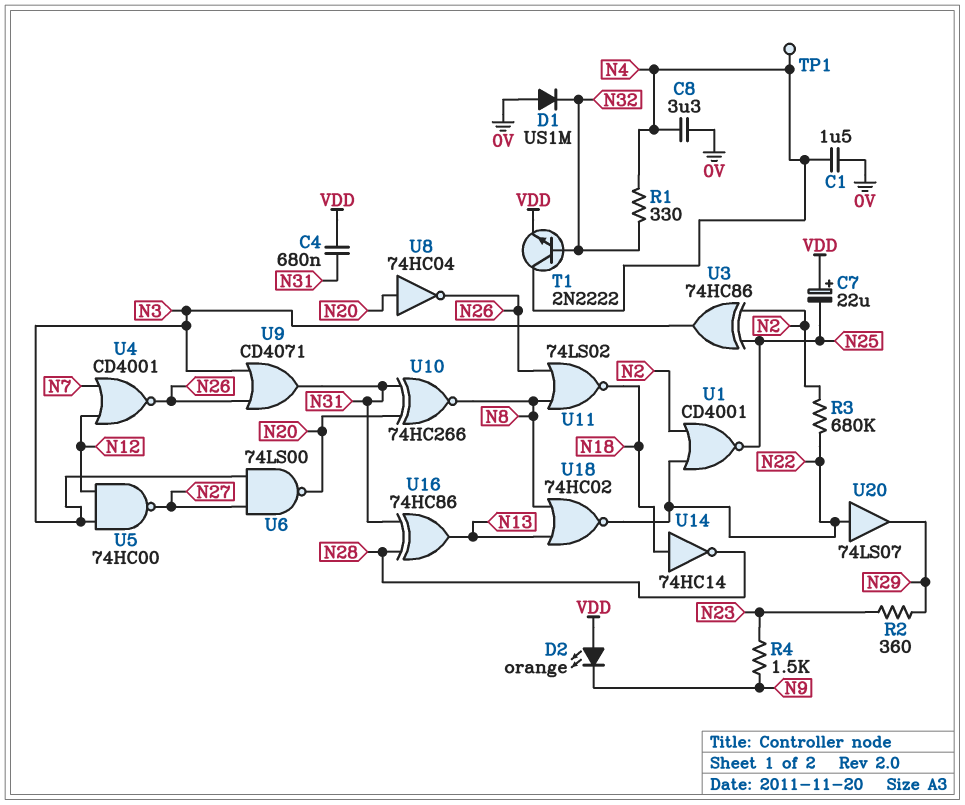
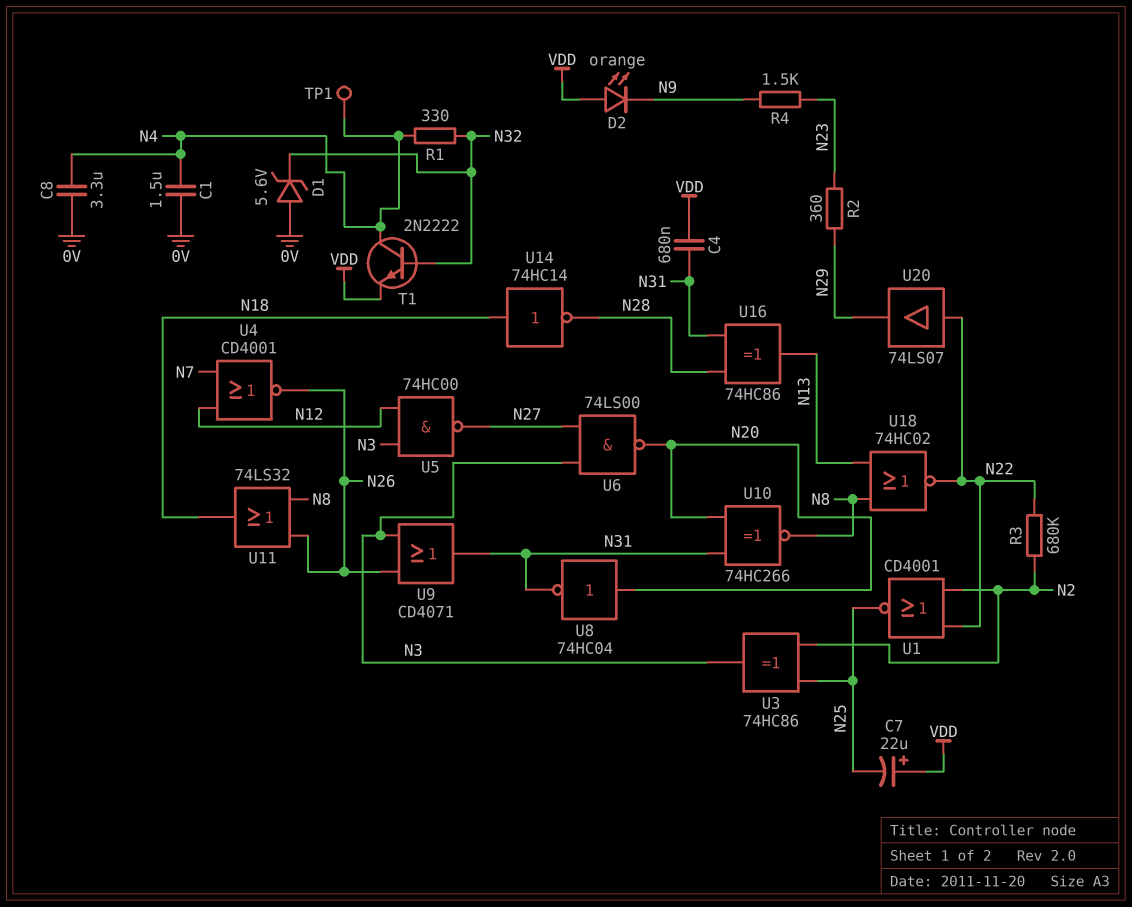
D1: diode US1M (A 0V, K N32) -> zener 5.6V (A 0V, K N32)
U8: NOT 74HC04 (in N20, out N26) -> NOT 74HC04 (in N20, out N31)
U11: NOR 74LS02 (in N8, in N26, out N18) -> OR 74LS32 (in N8, in N26, out N18)

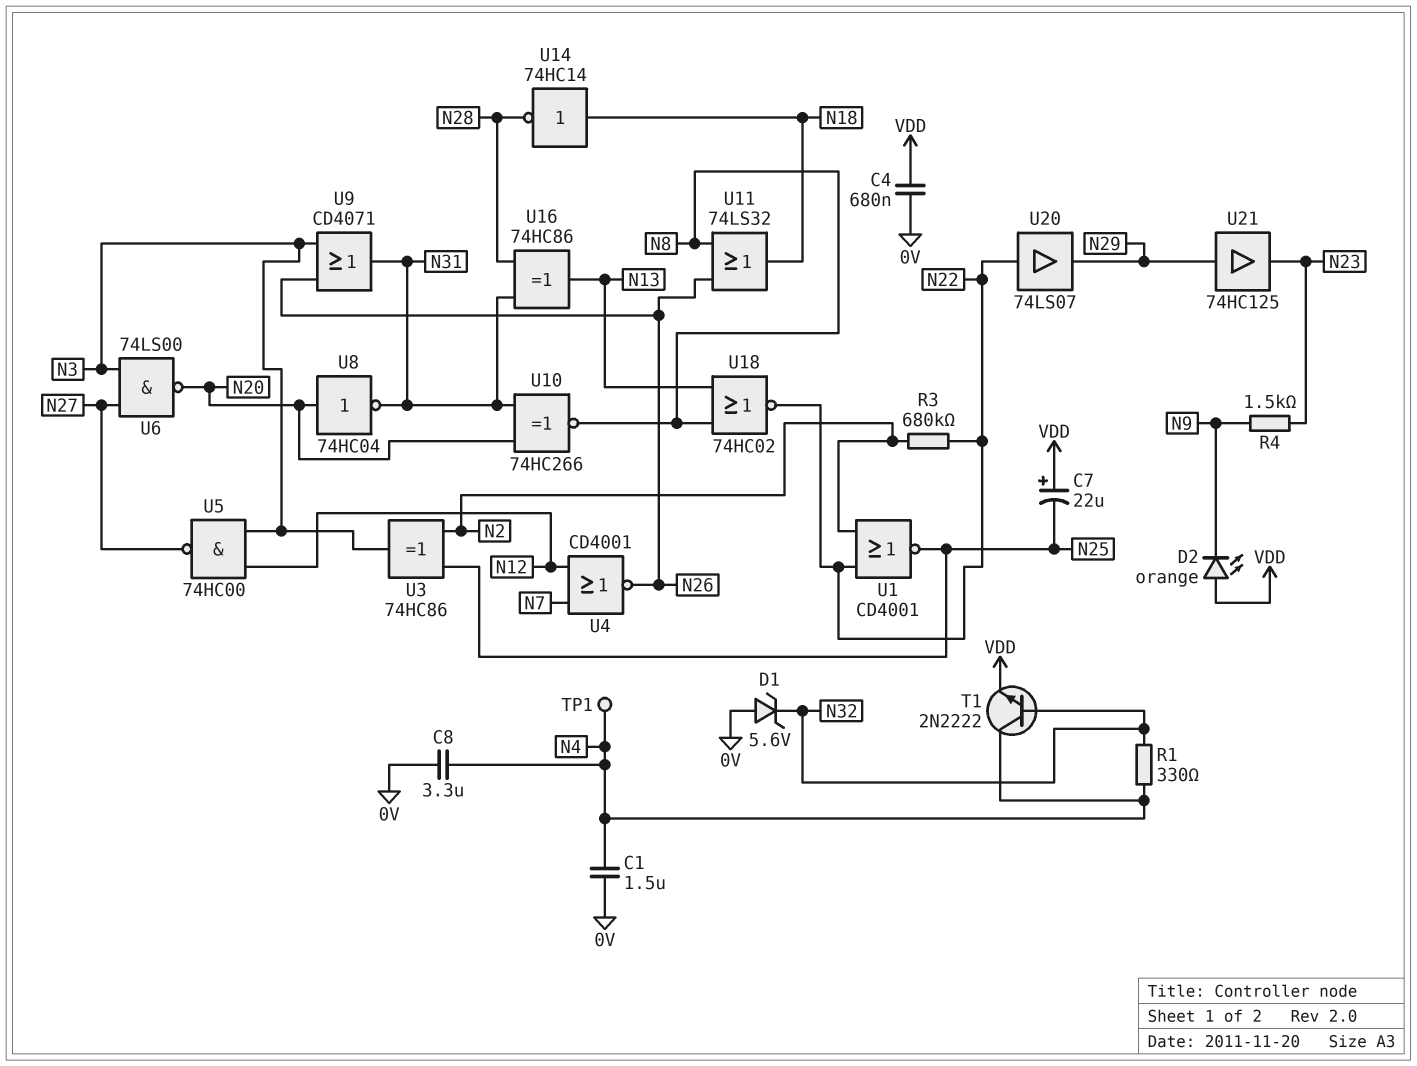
C4: 680nF (N31, VDD) -> 680nF (0V, VDD)
R2: 360 (N23, N29) -> none
U21: none -> buffer 74HC125 (in N29, out N23)

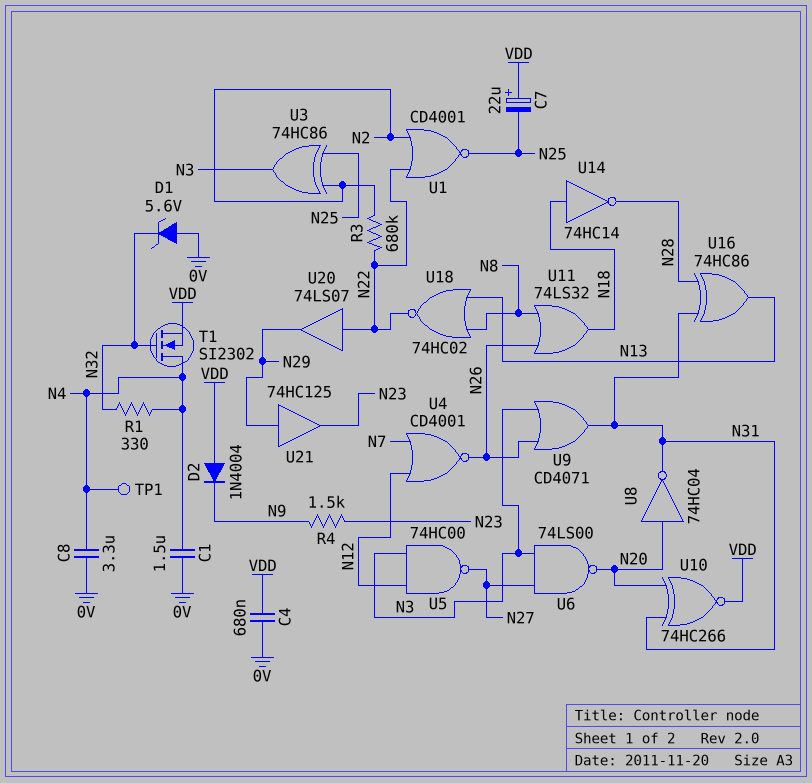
D2: LED orange (A VDD, K N9) -> diode 1N4004 (A VDD, K N9)
T1: NPN 2N2222 (B N32, C N4, E VDD) -> NMOS SI2302 (G N32, D N4, S VDD)
U10: XNOR 74HC266 (in N20, in N31, out N8) -> XNOR 74HC266 (in N20, in N31, out VDD)

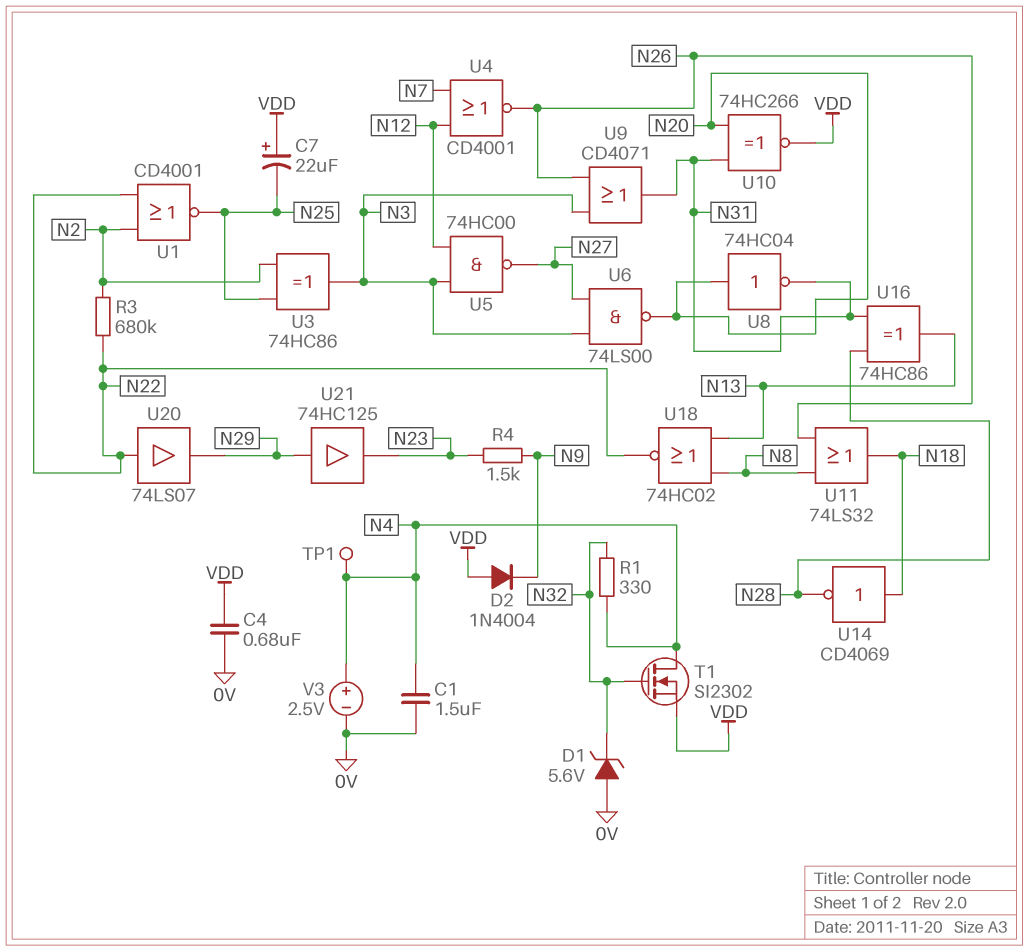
C8: 3.3uF (0V, N4) -> none
U14: NOT 74HC14 (in N18, out N28) -> NOT CD4069 (in N18, out N28)
V3: none -> 2.5V (plus N4, minus 0V)

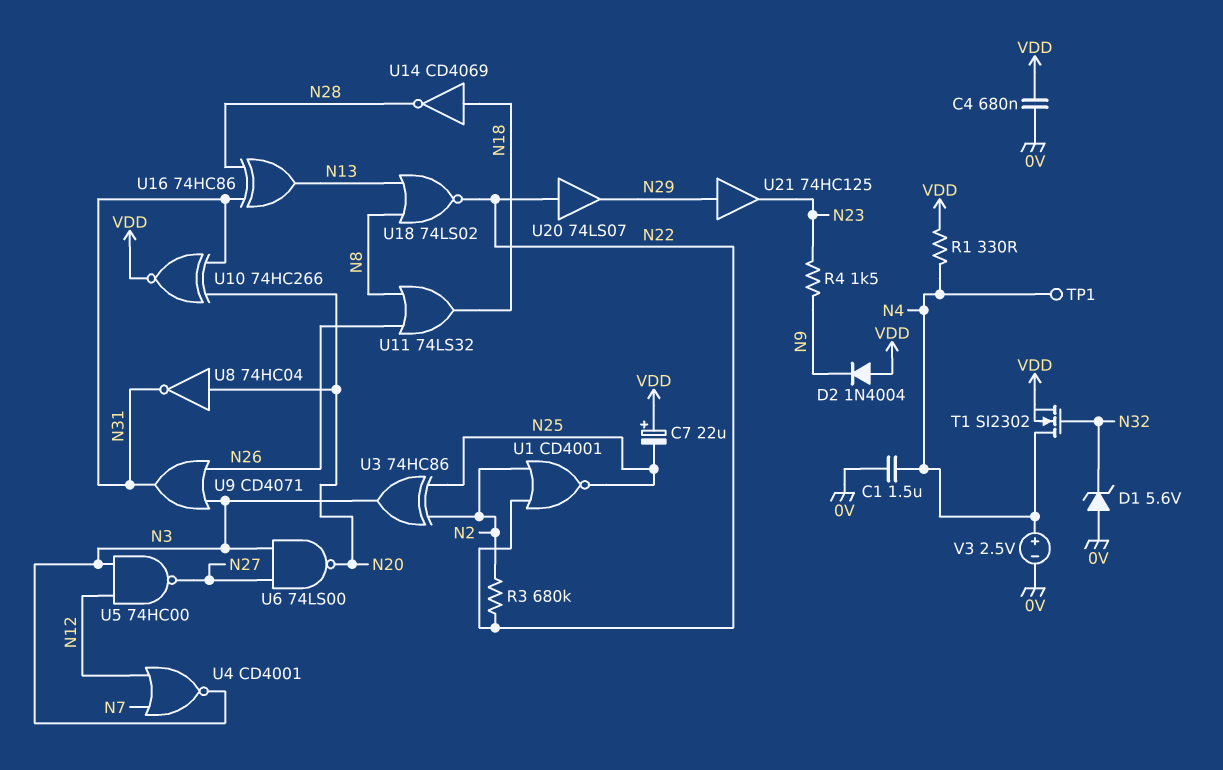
R1: 330 (N4, N32) -> 330 (N4, VDD)
U4: NOR CD4001 (in N7, in N12, out N26) -> NOR CD4001 (in N7, in N12, out N3)
U18: NOR 74HC02 (in N8, in N13, out N22) -> NOR 74LS02 (in N8, in N13, out N22)

